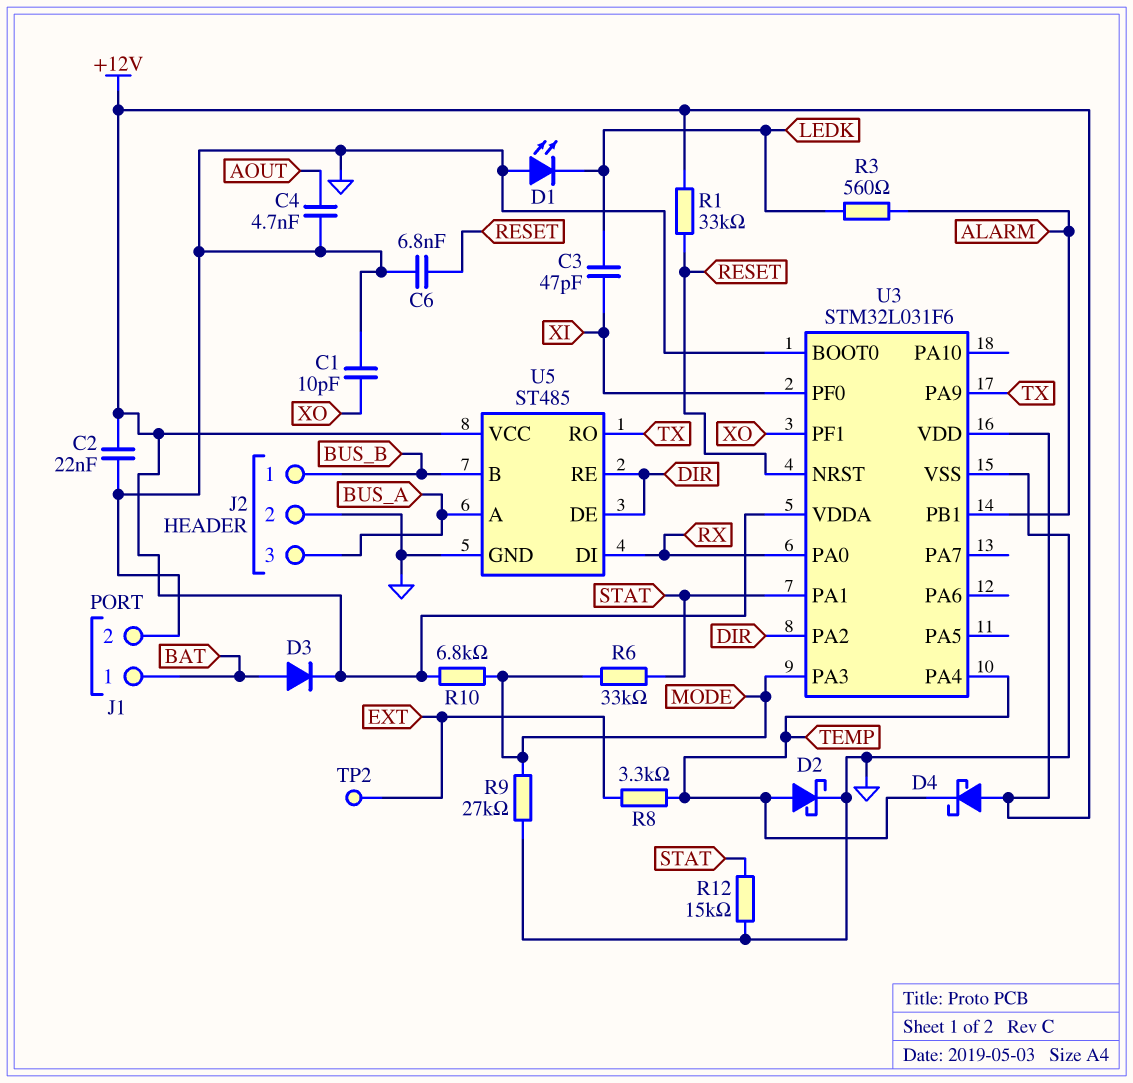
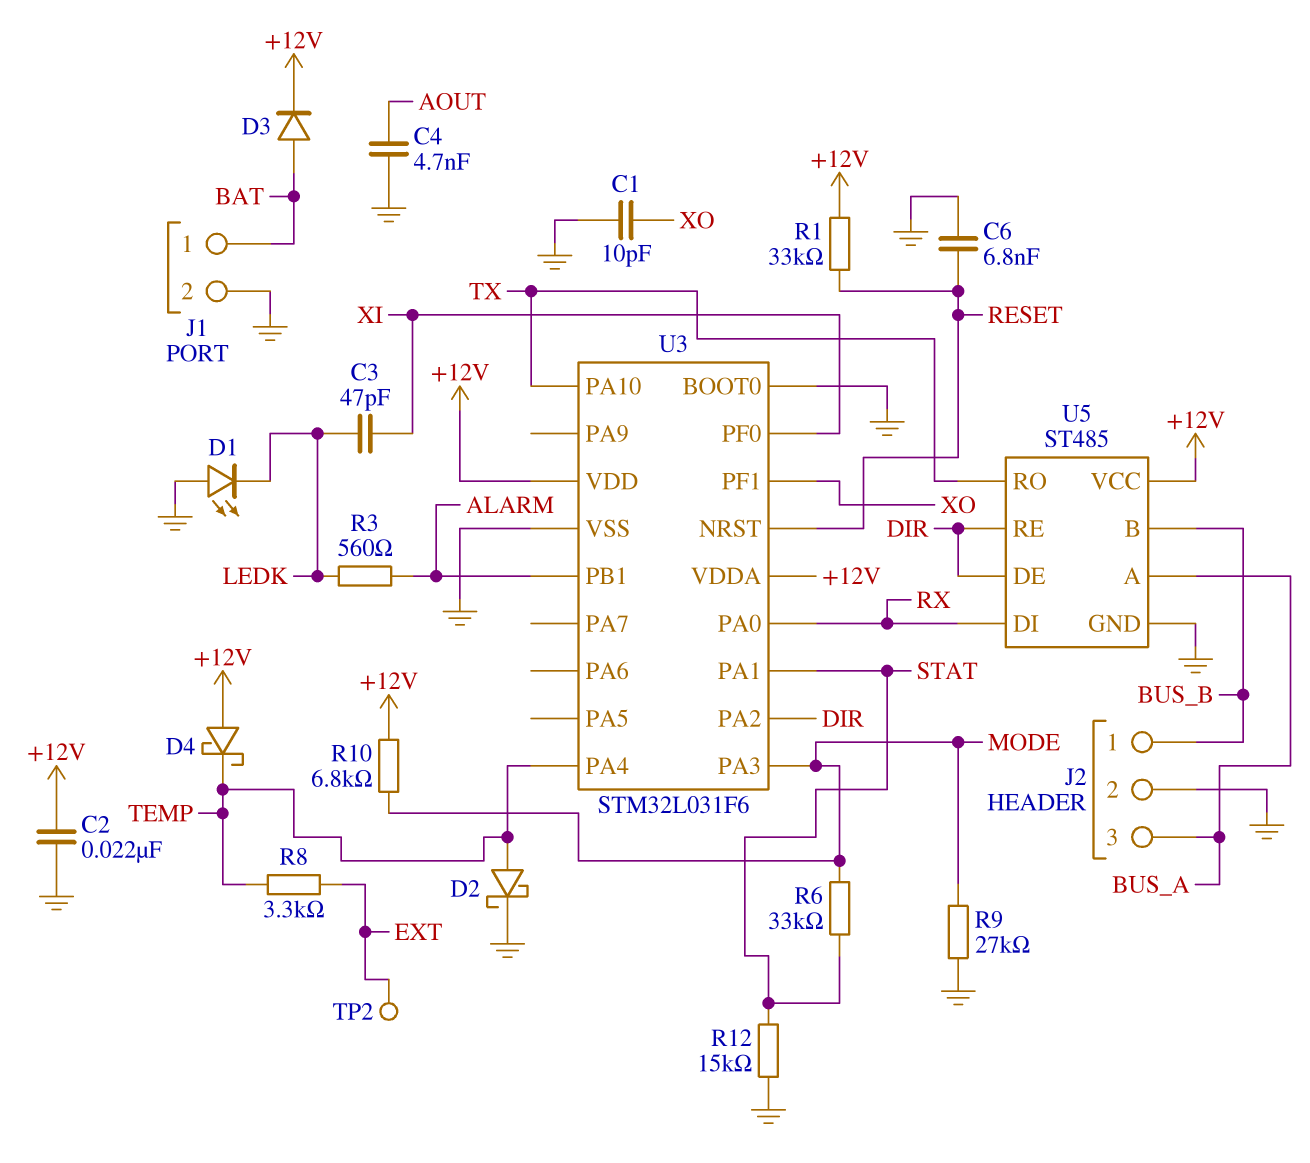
U3 pin PA9: TX -> none
U3 pin PA10: none -> TX

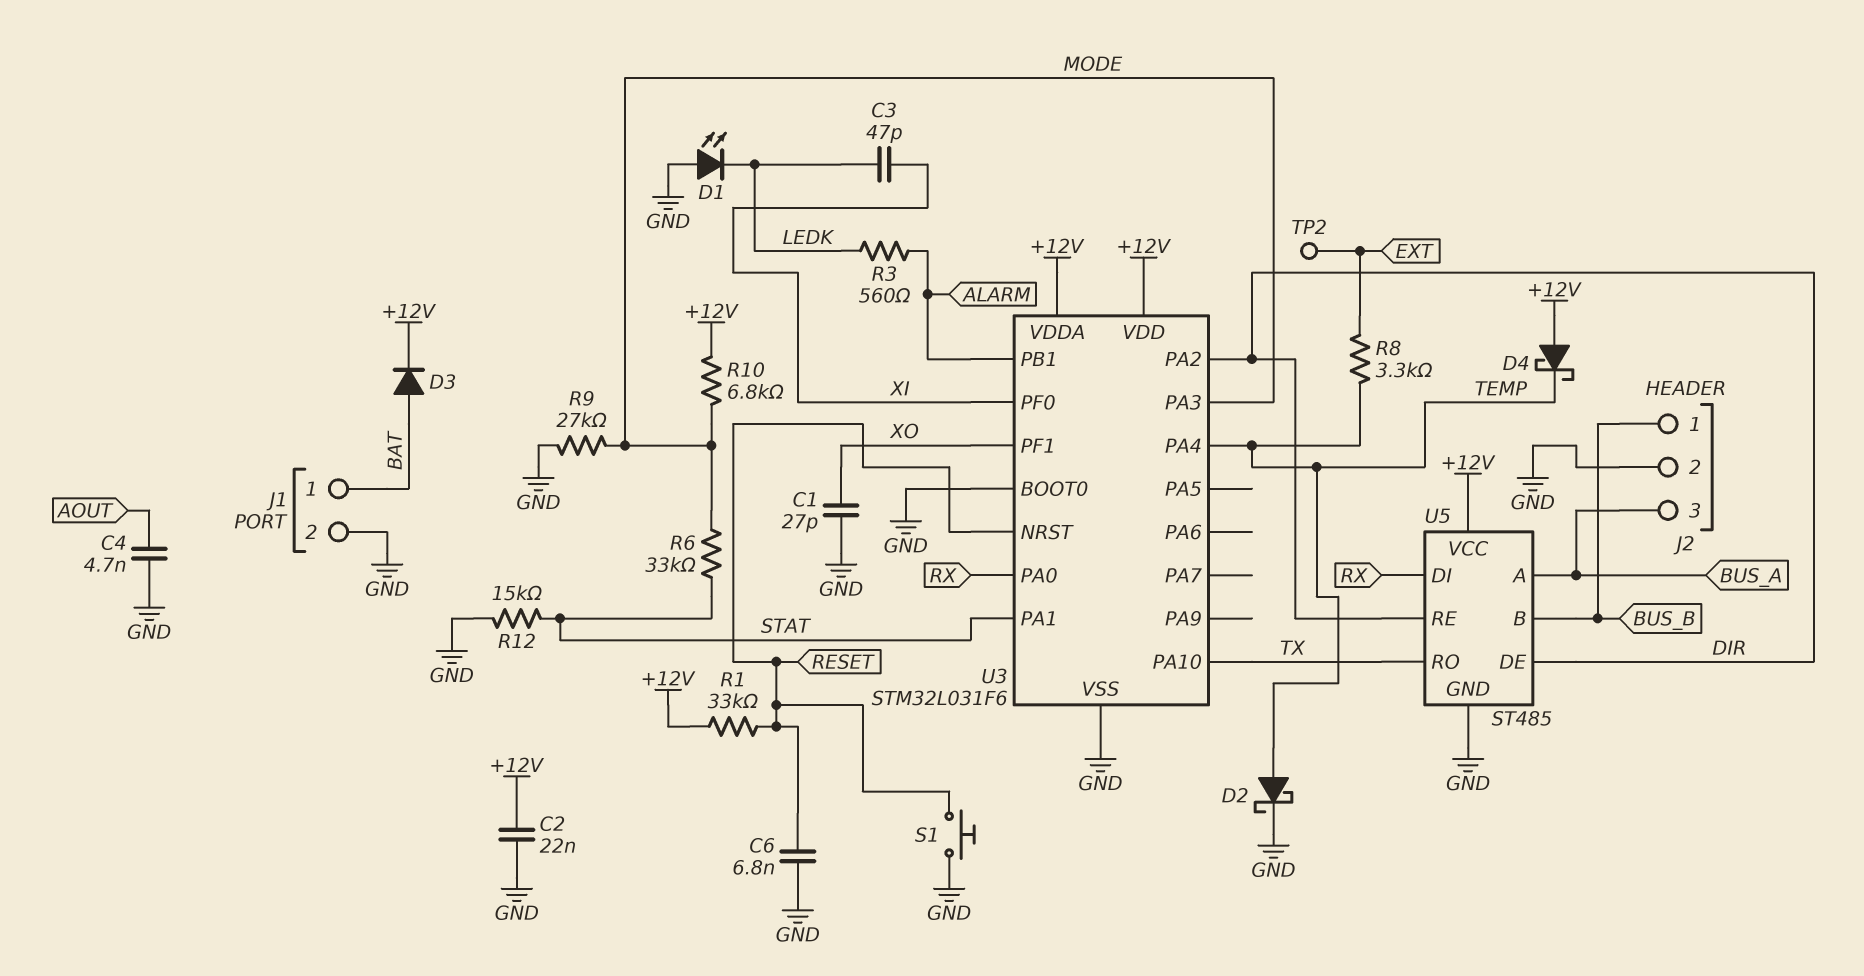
C1: 10pF (GND, XO) -> 27pF (GND, XO)
S1: none -> button (GND, RESET)

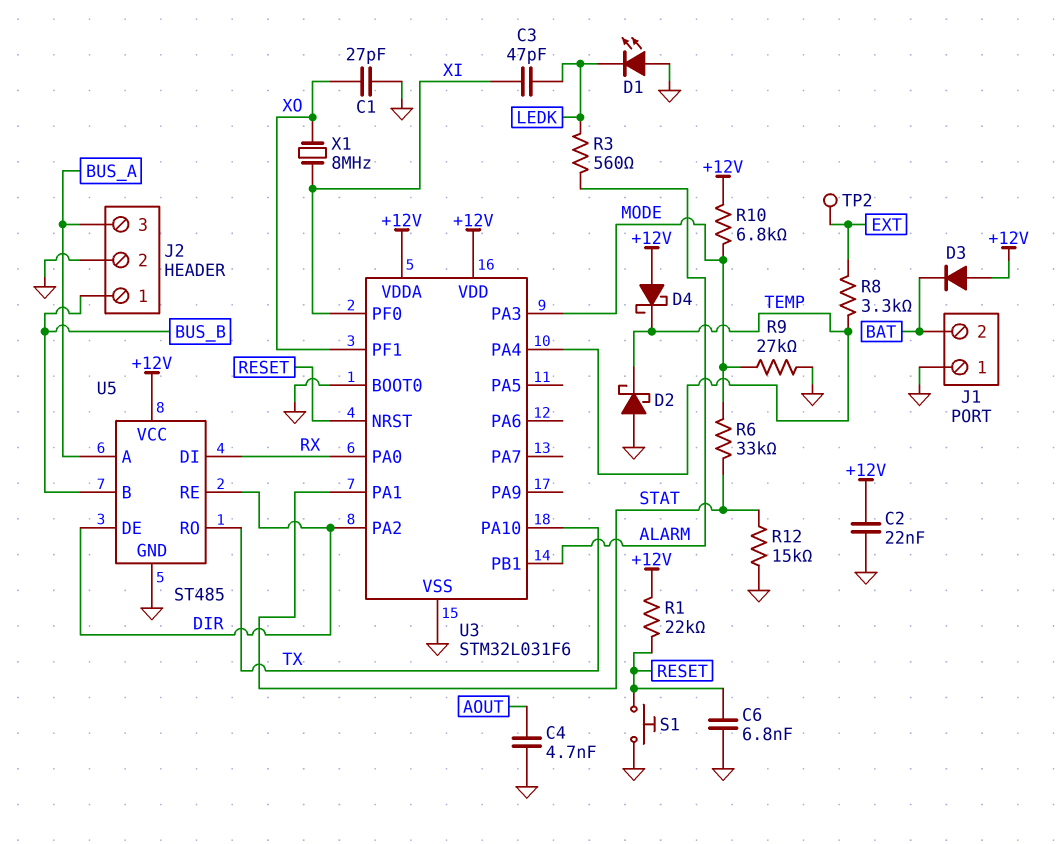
D2: schottky (A TEMP, K GND) -> schottky (A GND, K TEMP)
D3: diode (A BAT, K +12V) -> diode (A +12V, K BAT)
J1 pin 1: BAT -> GND
J1 pin 2: GND -> BAT
R1: 33k (+12V, RESET) -> 22k (+12V, RESET)
X1: none -> 8MHz (XI, XO)

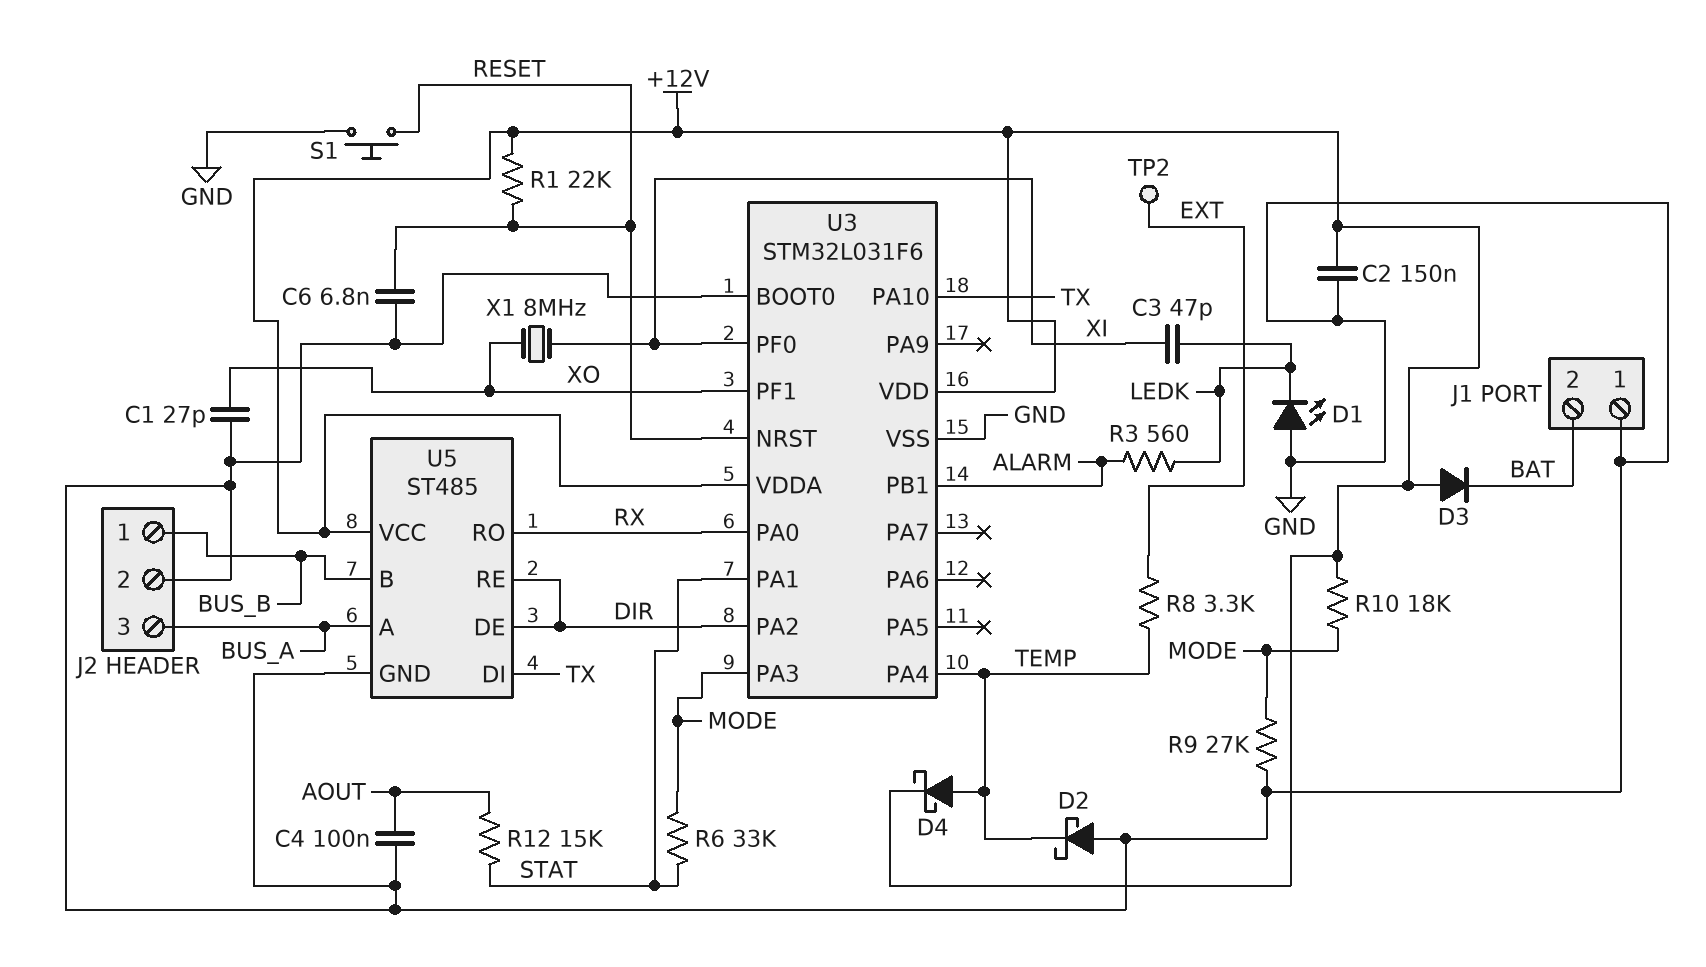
C2: 22nF (+12V, GND) -> 150nF (+12V, GND)
C4: 4.7nF (AOUT, GND) -> 100nF (AOUT, GND)
D4: schottky (A +12V, K TEMP) -> schottky (A TEMP, K +12V)
R10: 6.8k (+12V, MODE) -> 18k (+12V, MODE)
R12: 15k (GND, STAT) -> 15k (AOUT, STAT)
U5 pin DI: RX -> TX
U5 pin RO: TX -> RX

